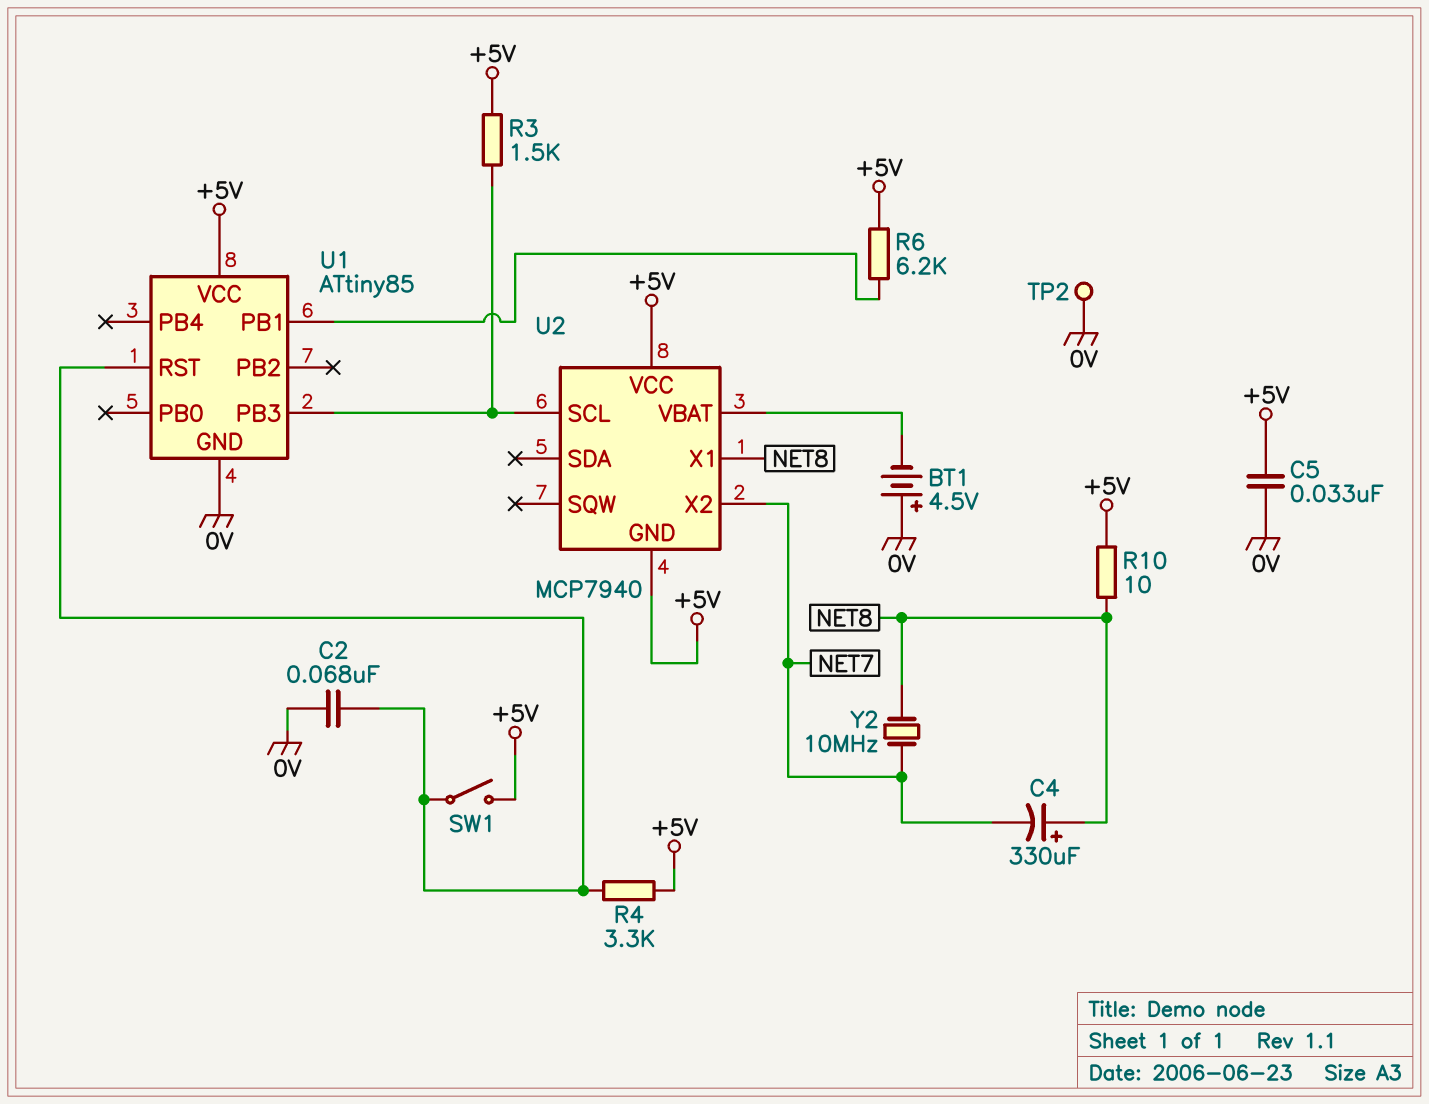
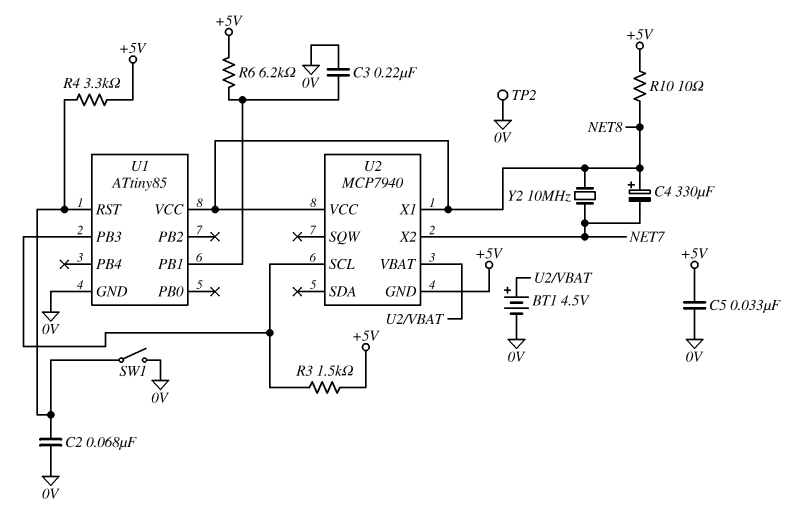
BT1: 4.5V (plus 0V, minus U2/VBAT) -> 4.5V (plus U2/VBAT, minus 0V)
C3: none -> 220nF (0V, U1/PB1)
SW1: switch (+5V, U1/RST) -> switch (0V, U1/RST)
U1 pin VCC: +5V -> NET8
U2 pin VCC: +5V -> NET8

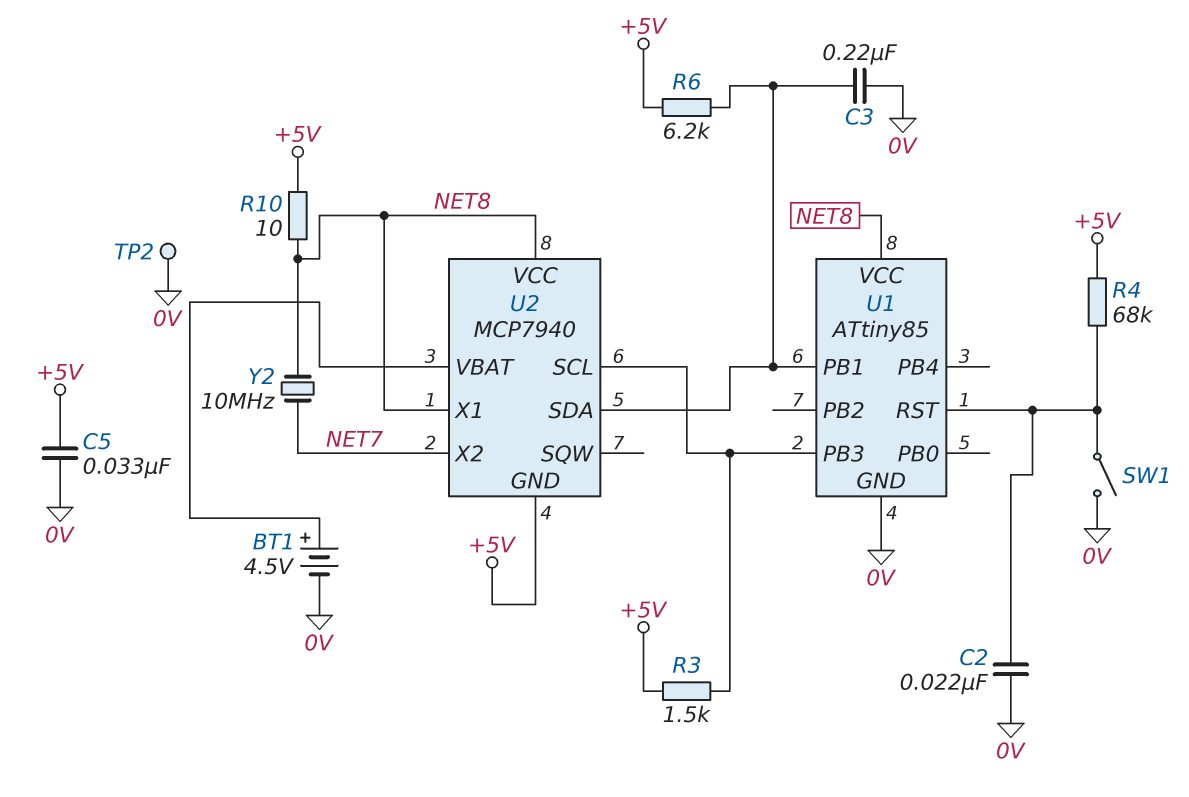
C2: 68nF (0V, U1/RST) -> 22nF (0V, U1/RST)
C4: 330uF (plus NET8, minus NET7) -> none
R4: 3.3k (+5V, U1/RST) -> 68k (+5V, U1/RST)
U2 pin SDA: none -> U1/PB1

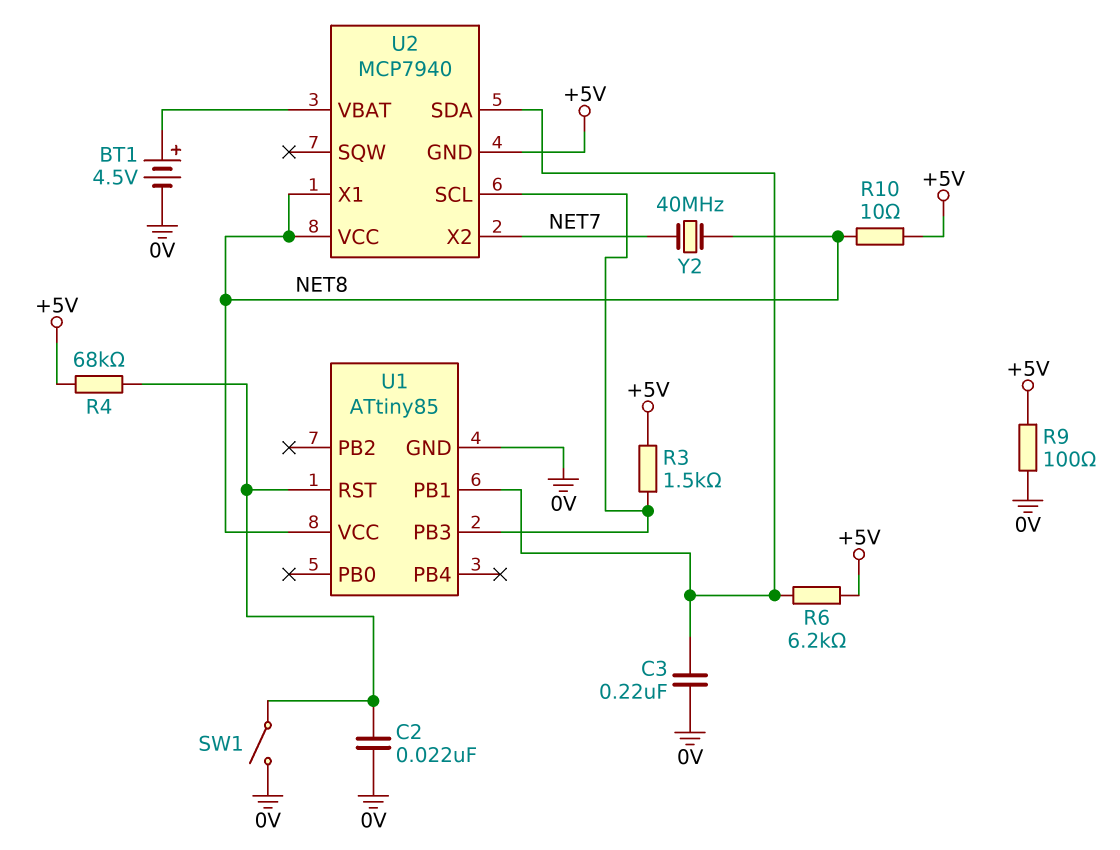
C5: 33nF (+5V, 0V) -> none
R9: none -> 100 (+5V, 0V)
TP2: test point (0V) -> none
Y2: 10MHz (NET7, NET8) -> 40MHz (NET7, NET8)

